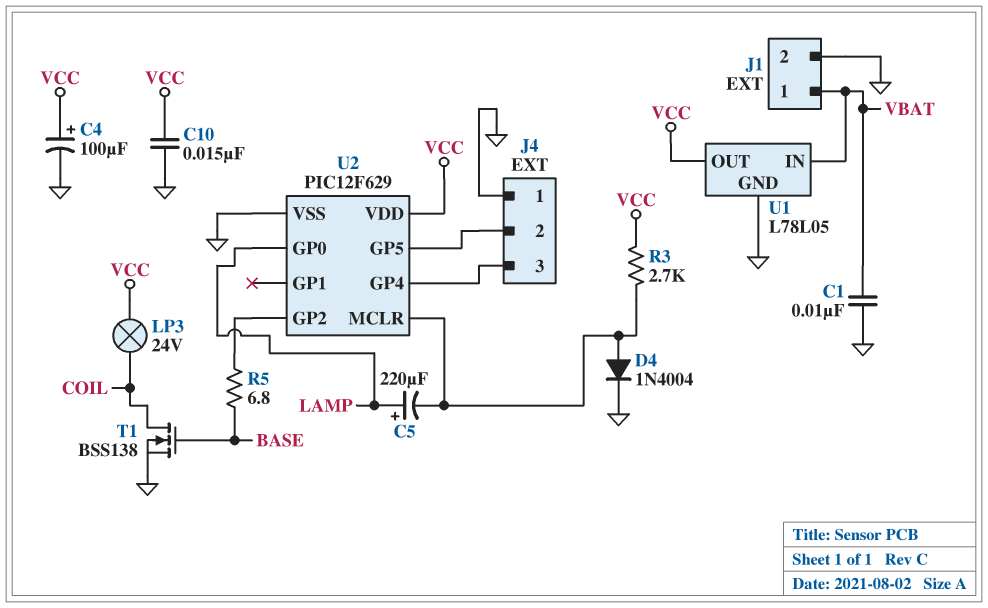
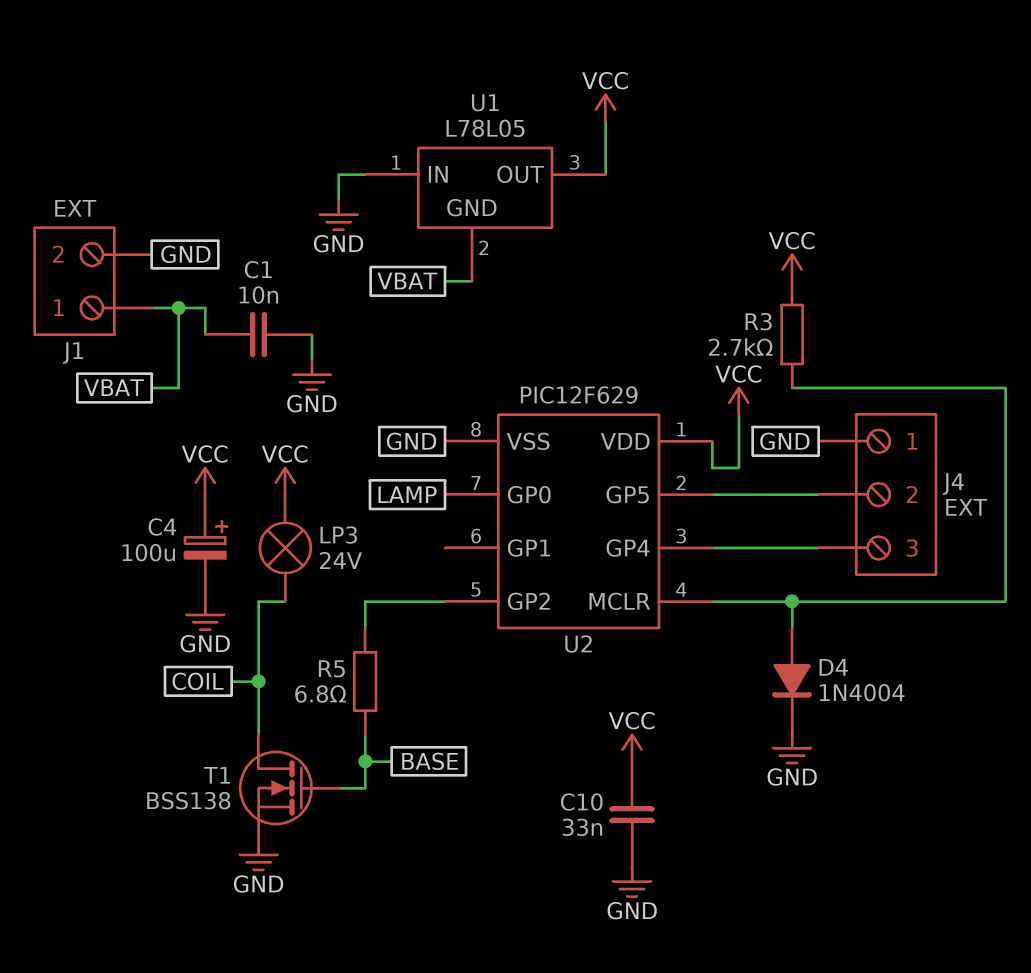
C5: 220uF (plus LAMP, minus U2/MCLR) -> none
C10: 15nF (GND, VCC) -> 33nF (GND, VCC)
U1 pin GND: GND -> VBAT
U1 pin IN: VBAT -> GND

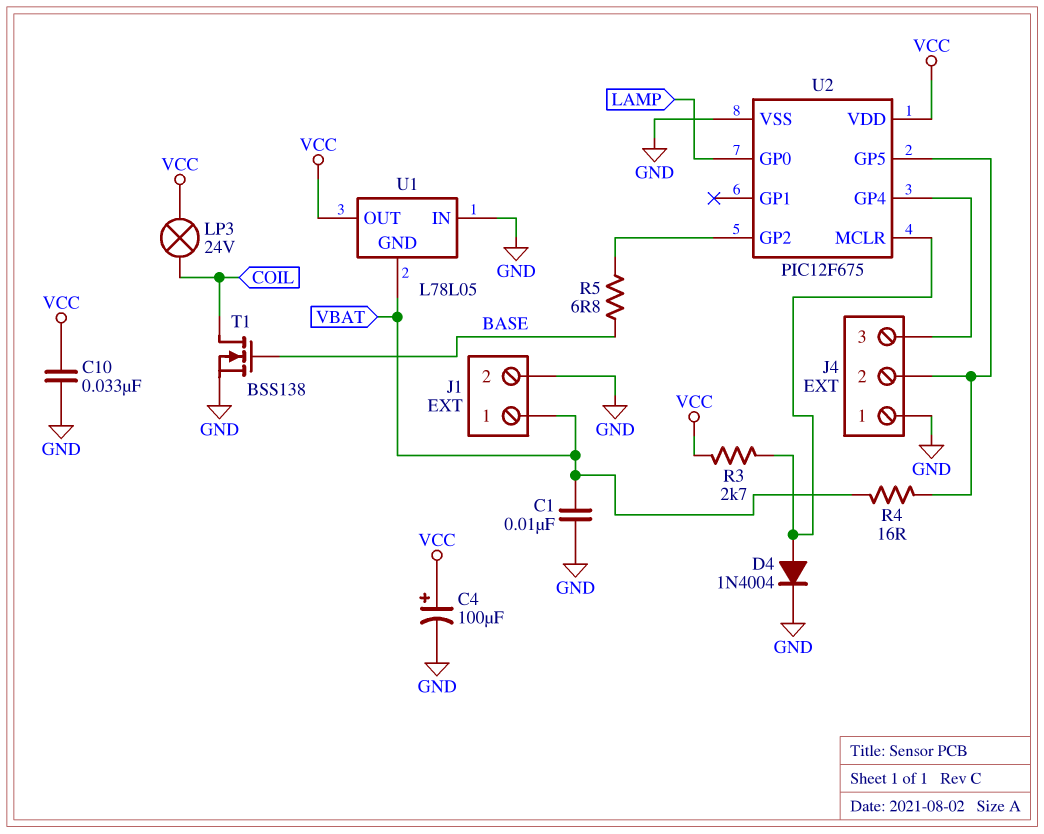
R4: none -> 16 (J4/2, VBAT)
U2: PIC12F629 -> PIC12F675

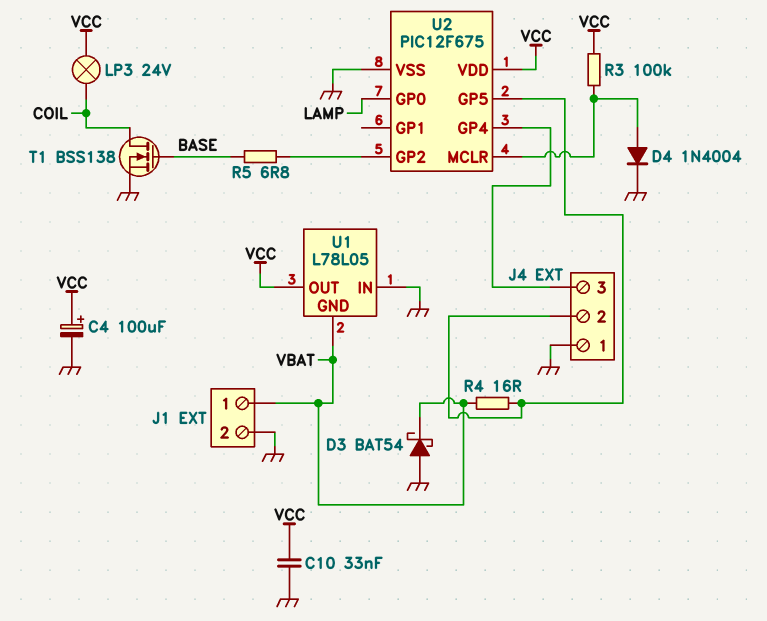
C1: 10nF (GND, VBAT) -> none
D3: none -> schottky BAT54 (A GND, K VBAT)
R3: 2.7k (U2/MCLR, VCC) -> 100k (U2/MCLR, VCC)

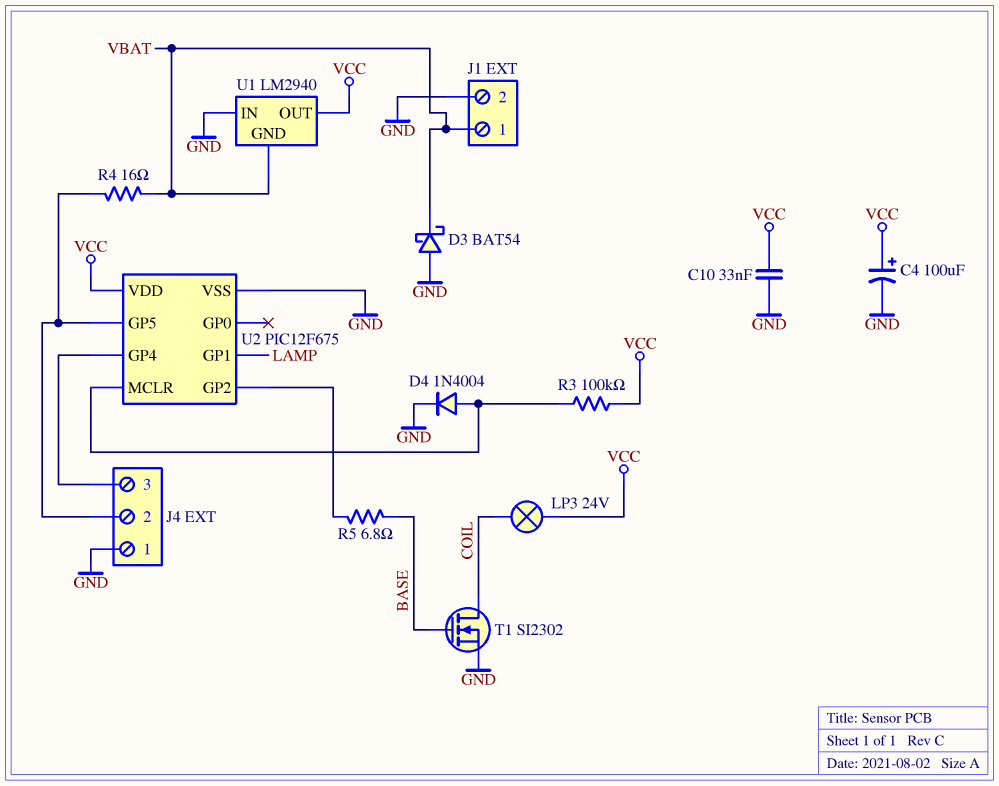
T1: NMOS BSS138 (G BASE, D COIL, S GND) -> NMOS SI2302 (G BASE, D COIL, S GND)
U1: L78L05 -> LM2940
U2 pin GP0: LAMP -> none
U2 pin GP1: none -> LAMP

